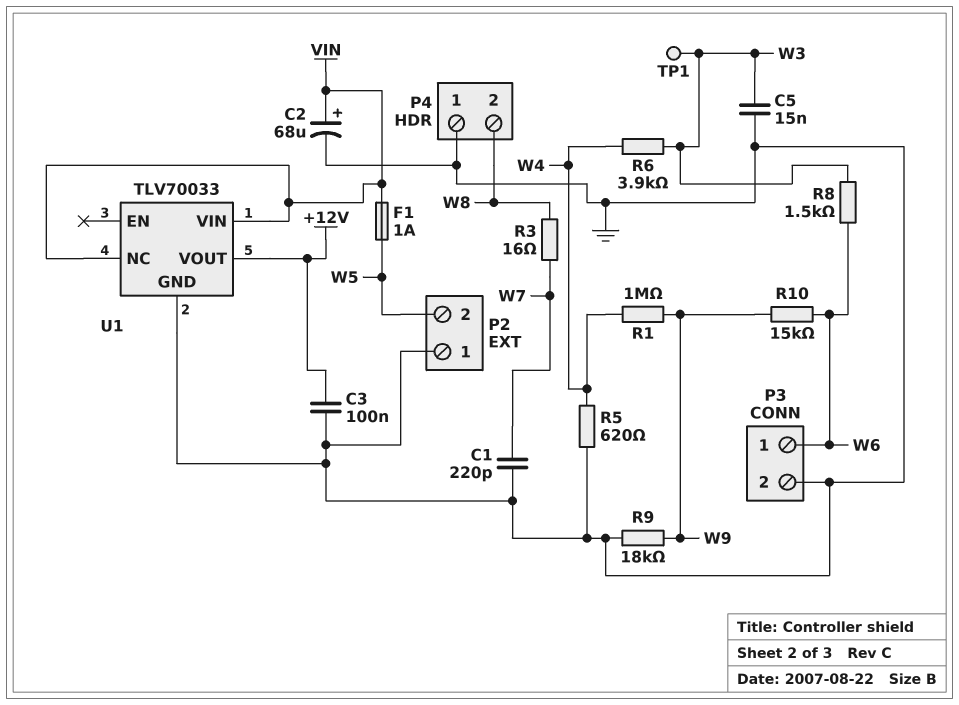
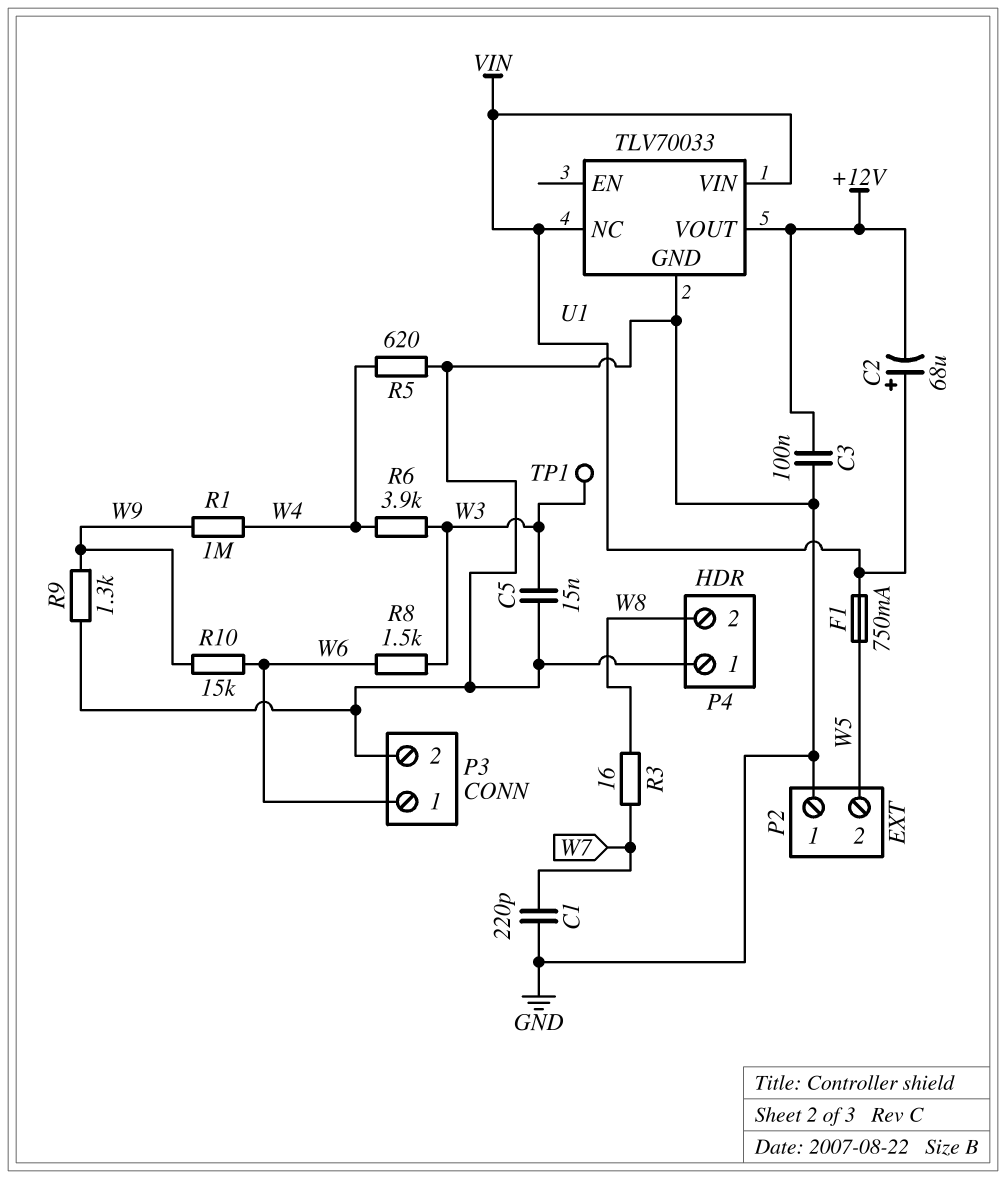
C2: 68uF (plus VIN, minus GND) -> 68uF (plus VIN, minus +12V)
F1: 1A (VIN, W5) -> 750mA (VIN, W5)
R9: 18k (GND, W9) -> 1.3k (GND, W9)

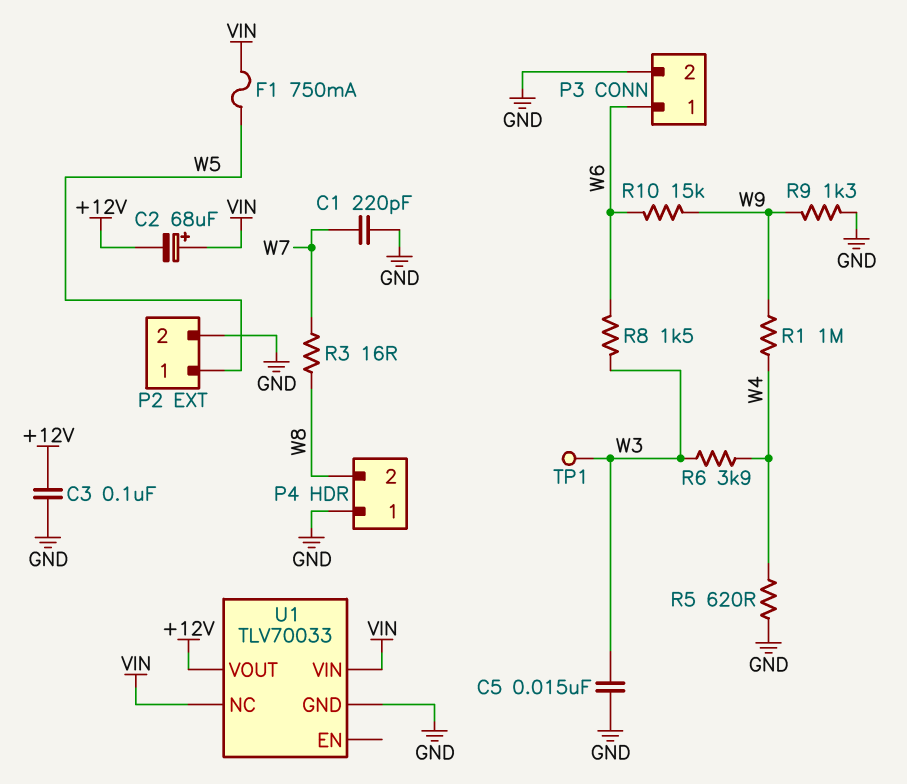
P2 pin 1: GND -> W5
P2 pin 2: W5 -> GND

